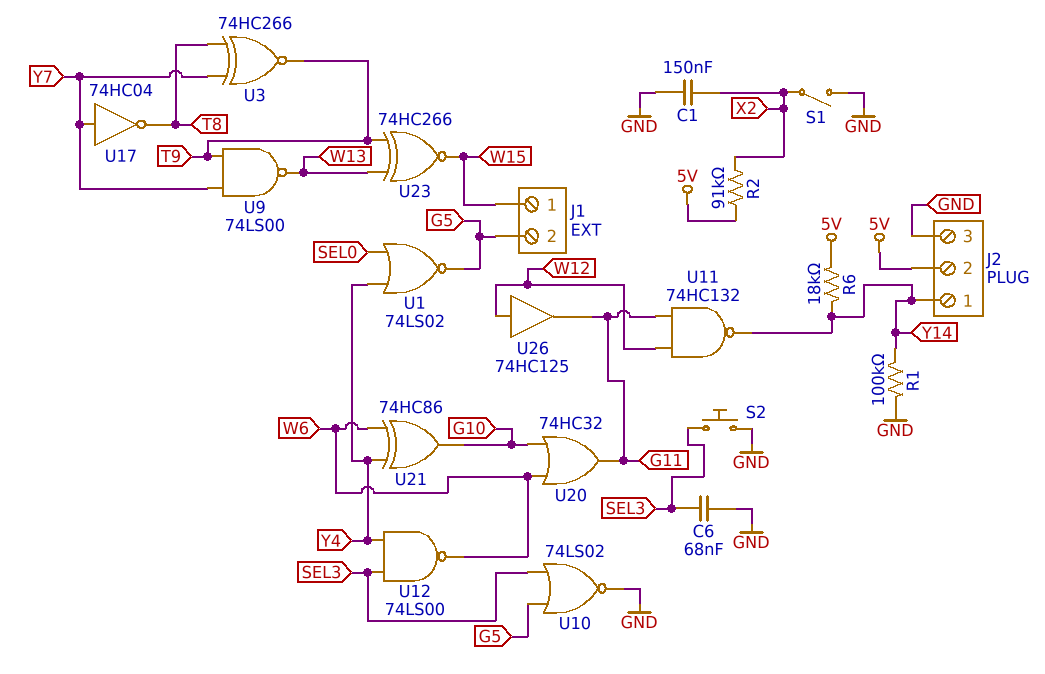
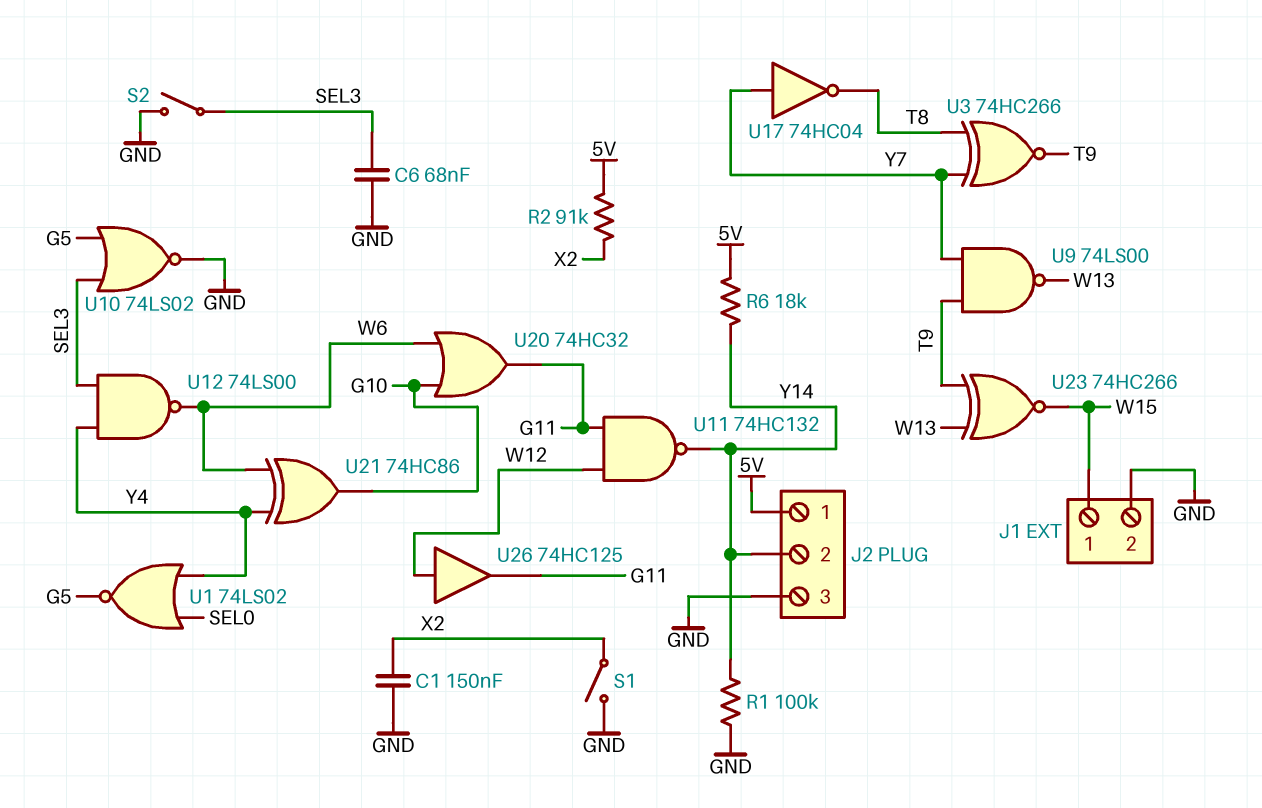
J1 pin 2: G5 -> GND
J2 pin 1: Y14 -> 5V
J2 pin 2: 5V -> Y14
S2: button (GND, SEL3) -> switch (GND, SEL3)

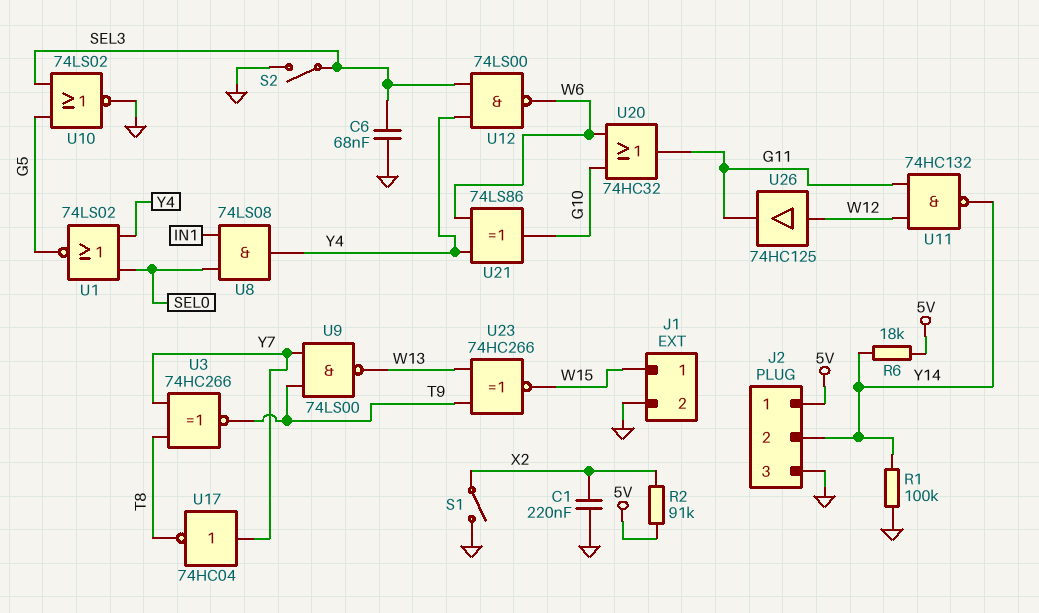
C1: 150nF (GND, X2) -> 220nF (GND, X2)
U8: none -> AND 74LS08 (in IN1, in SEL0, out Y4)
U21: XOR 74HC86 (in W6, in Y4, out G10) -> XOR 74LS86 (in W6, in Y4, out G10)

